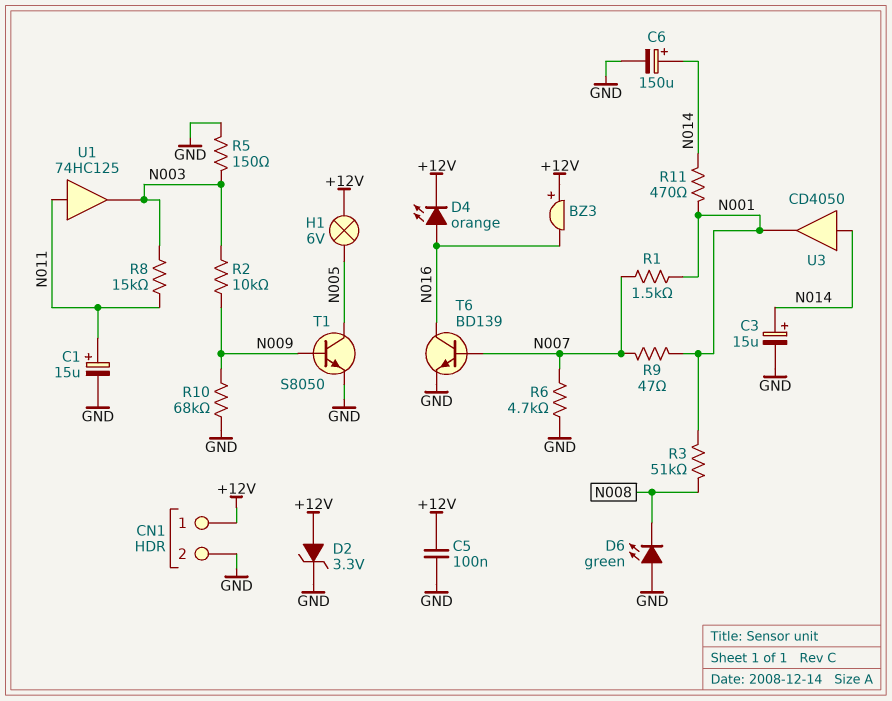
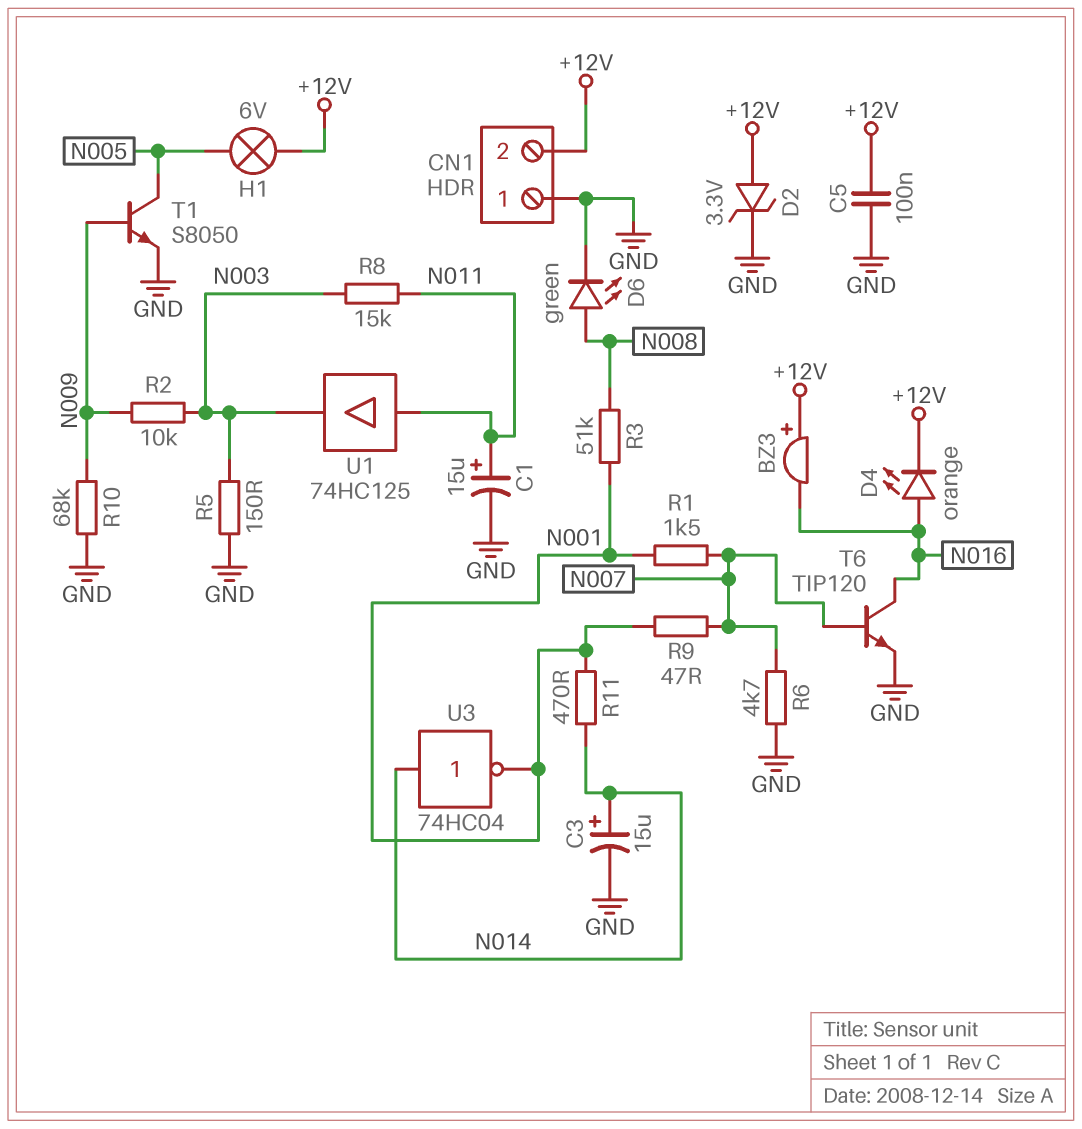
C6: 150uF (plus N014, minus GND) -> none
CN1 pin 1: +12V -> GND
CN1 pin 2: GND -> +12V
D6: LED green (A GND, K N008) -> LED green (A N008, K GND)
T6: NPN BD139 (B N007, C N016, E GND) -> NPN TIP120 (B N007, C N016, E GND)
U3: buffer CD4050 (in N014, out N001) -> NOT 74HC04 (in N014, out N001)

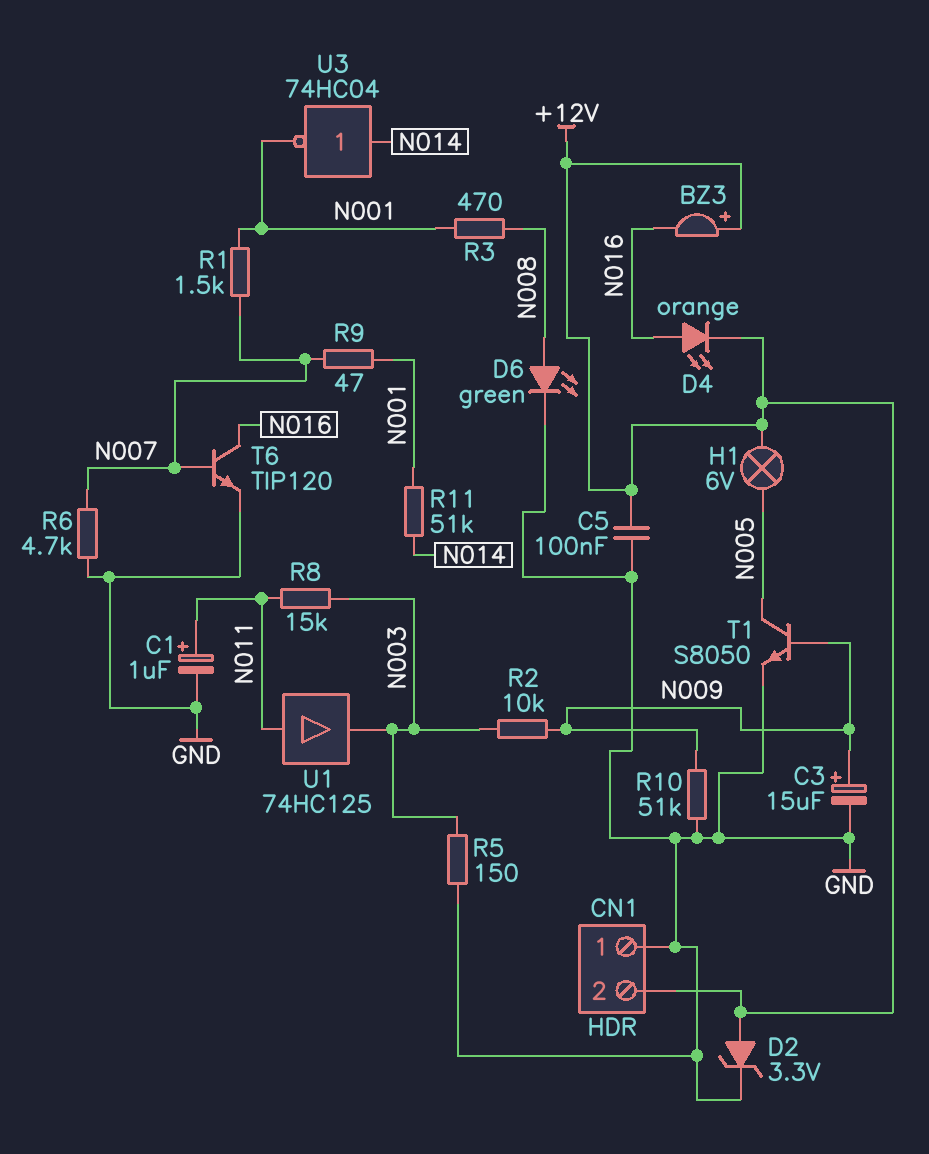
C1: 15uF (plus N011, minus GND) -> 1uF (plus N011, minus GND)
C3: 15uF (plus N014, minus GND) -> 15uF (plus N009, minus GND)
R3: 51k (N001, N008) -> 470 (N001, N008)
R10: 68k (GND, N009) -> 51k (GND, N009)
R11: 470 (N001, N014) -> 51k (N001, N014)

